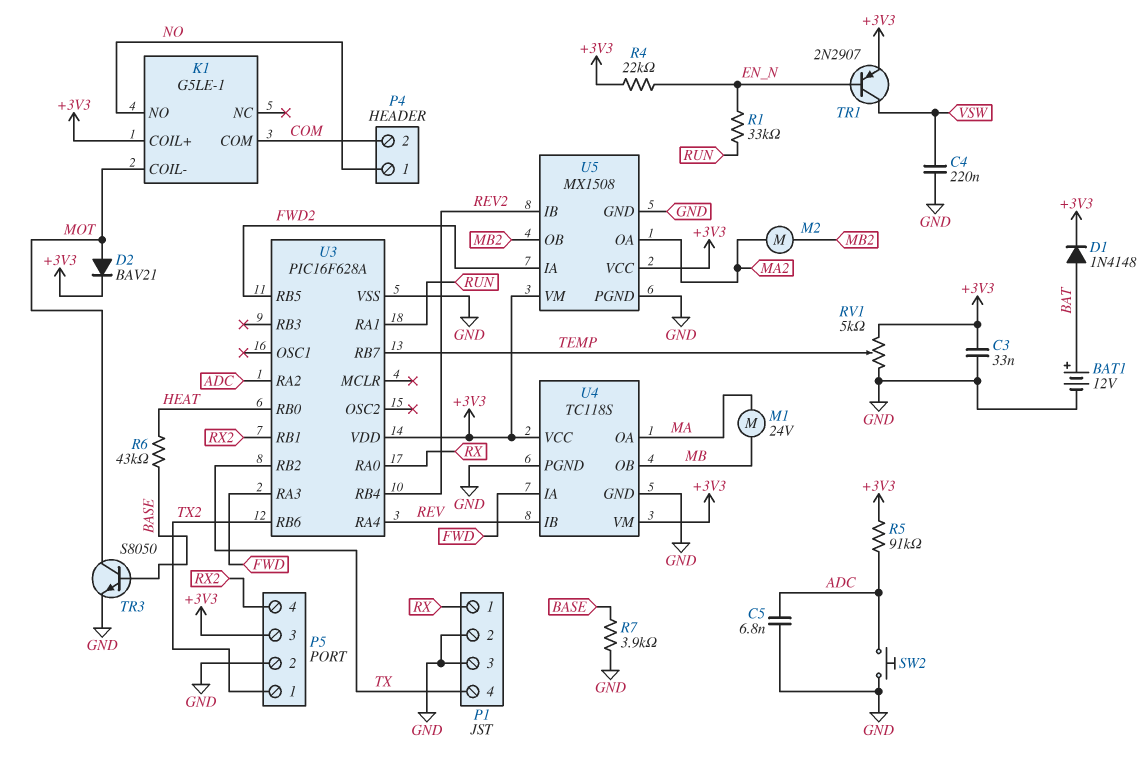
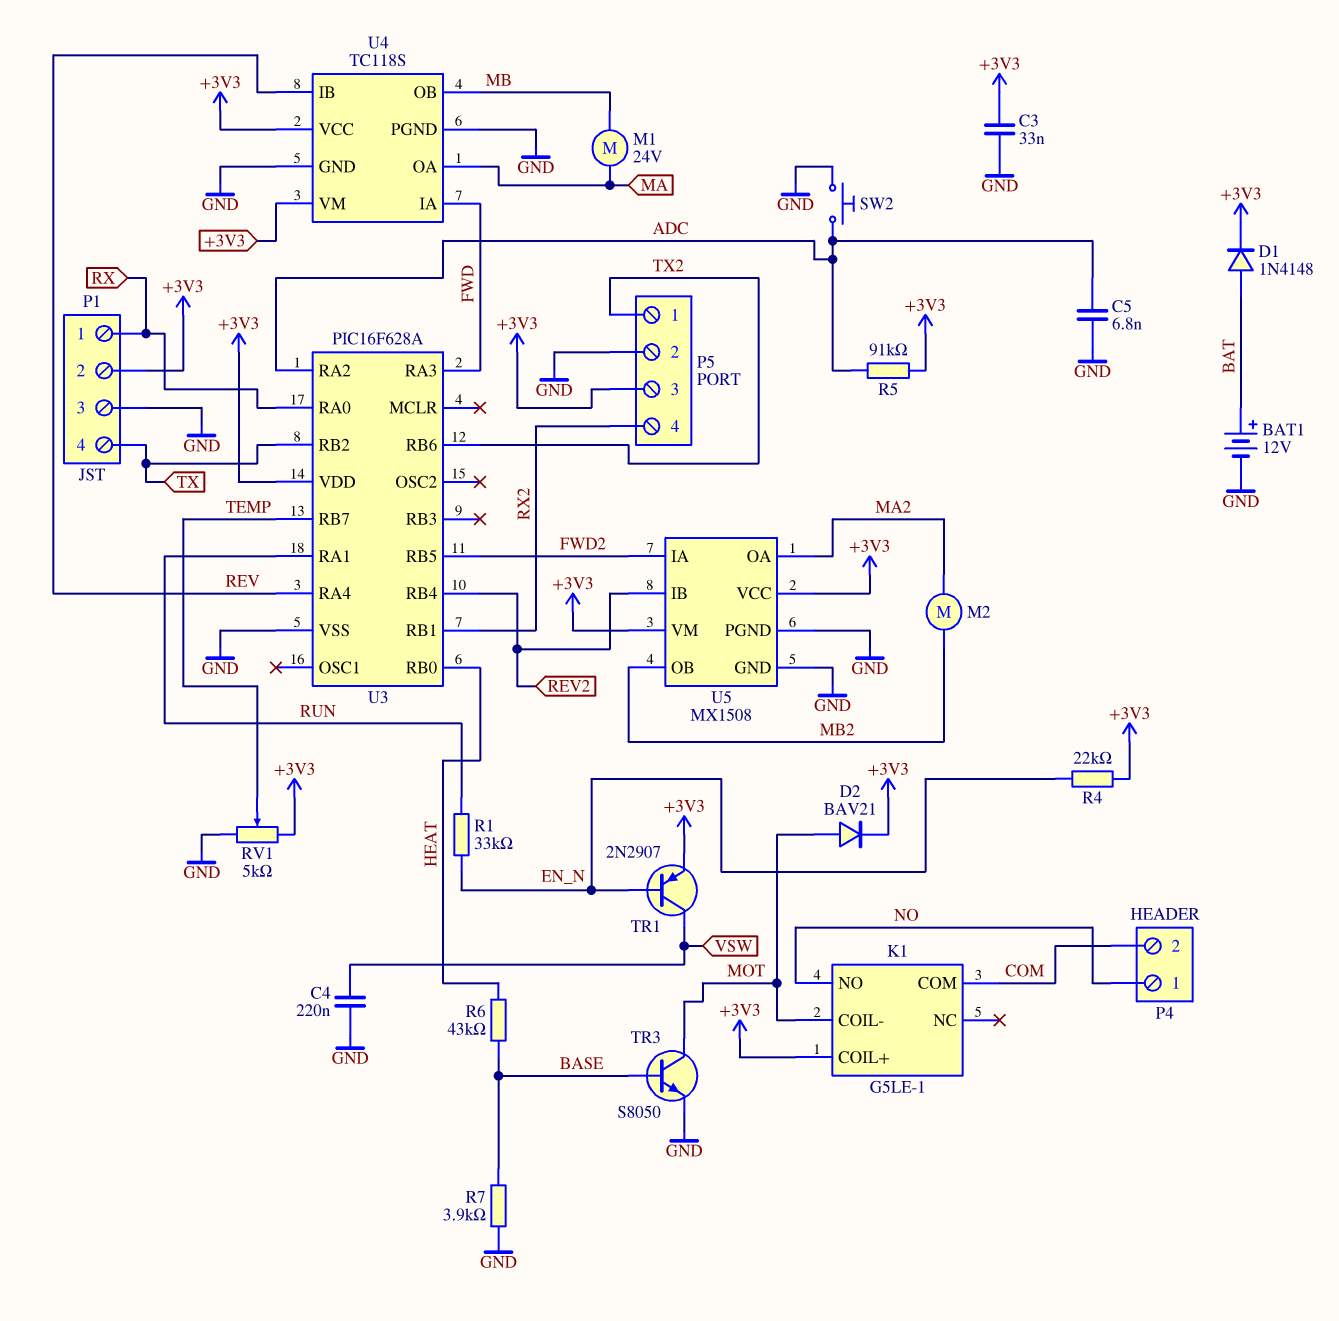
P1 pin 2: GND -> +3V3

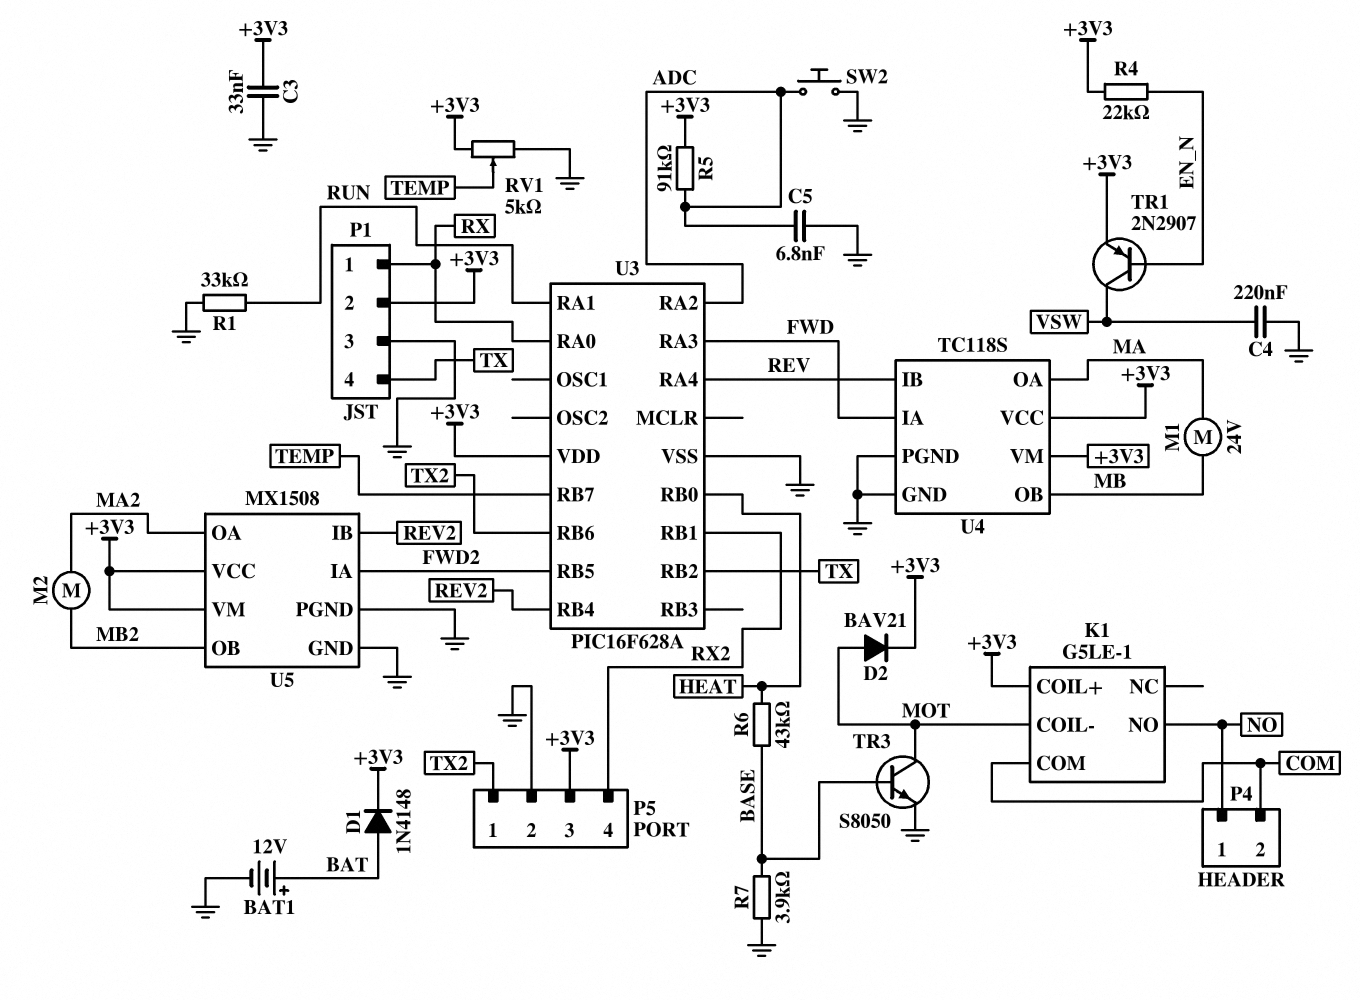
R1: 33k (EN_N, RUN) -> 33k (GND, RUN)

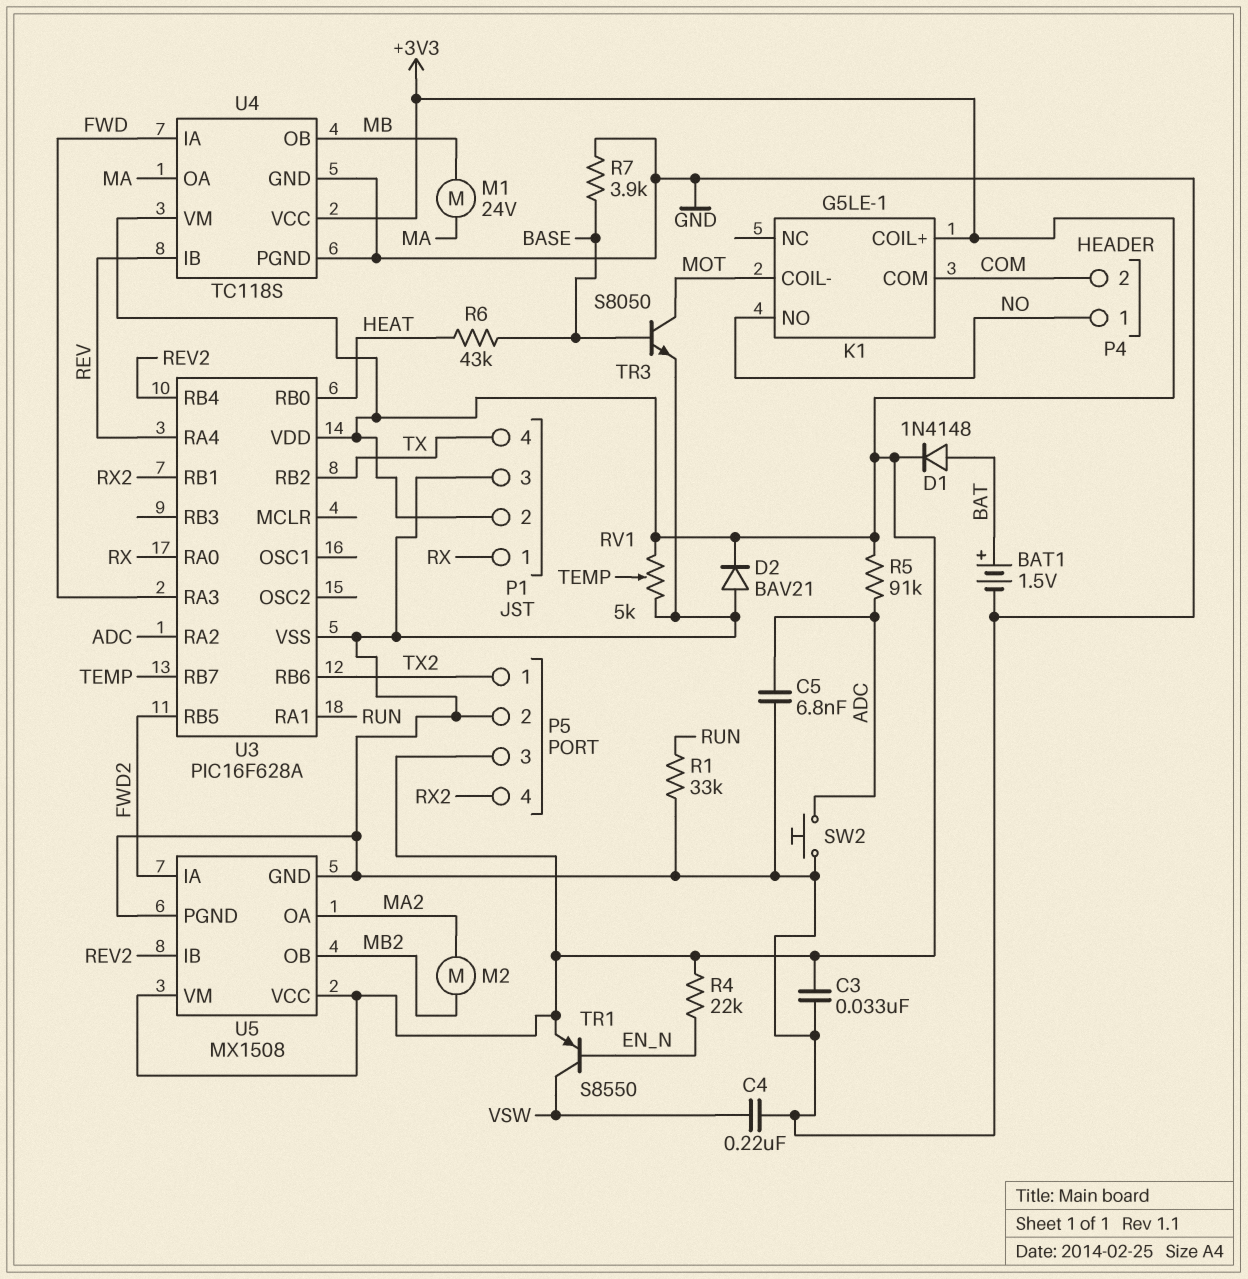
BAT1: 12V (plus BAT, minus GND) -> 1.5V (plus BAT, minus GND)
D2: diode BAV21 (A MOT, K +3V3) -> diode BAV21 (A GND, K +3V3)
TR1: PNP 2N2907 (B EN_N, C VSW, E +3V3) -> PNP S8550 (B EN_N, C VSW, E +3V3)

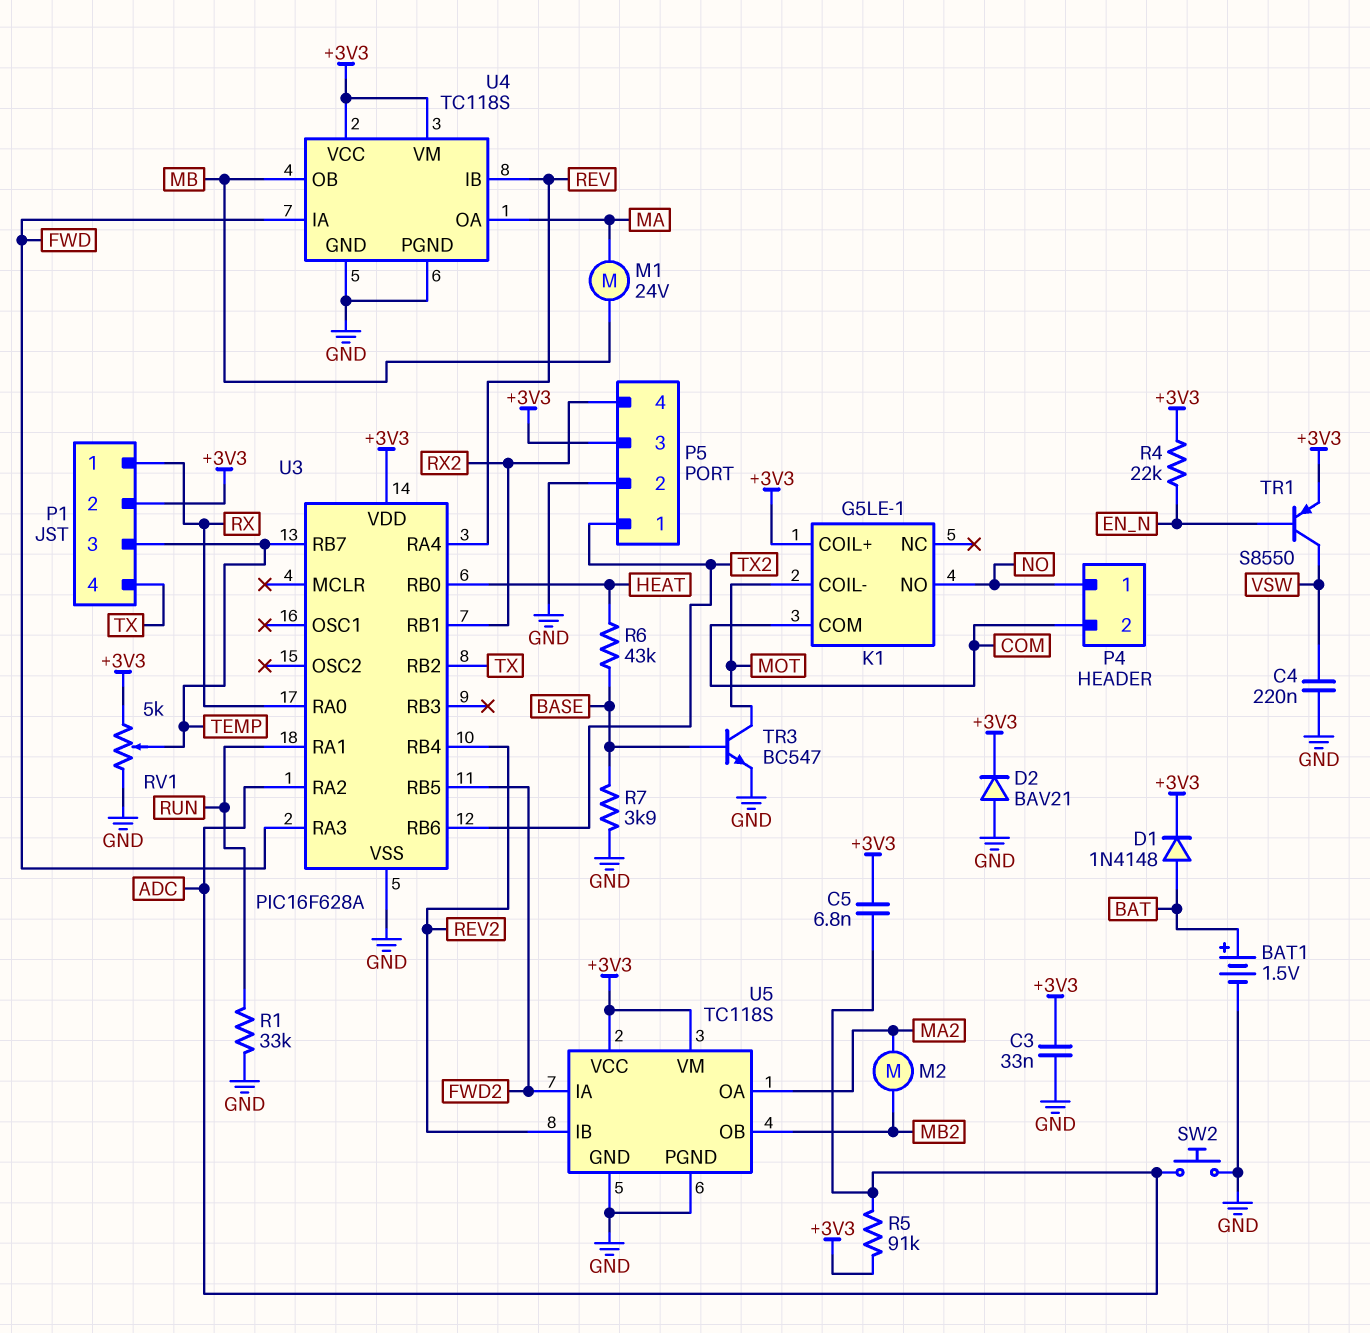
C5: 6.8nF (ADC, GND) -> 6.8nF (+3V3, ADC)
P1 pin 3: GND -> TEMP
TR3: NPN S8050 (B BASE, C MOT, E GND) -> NPN BC547 (B BASE, C MOT, E GND)
U5: MX1508 -> TC118S

